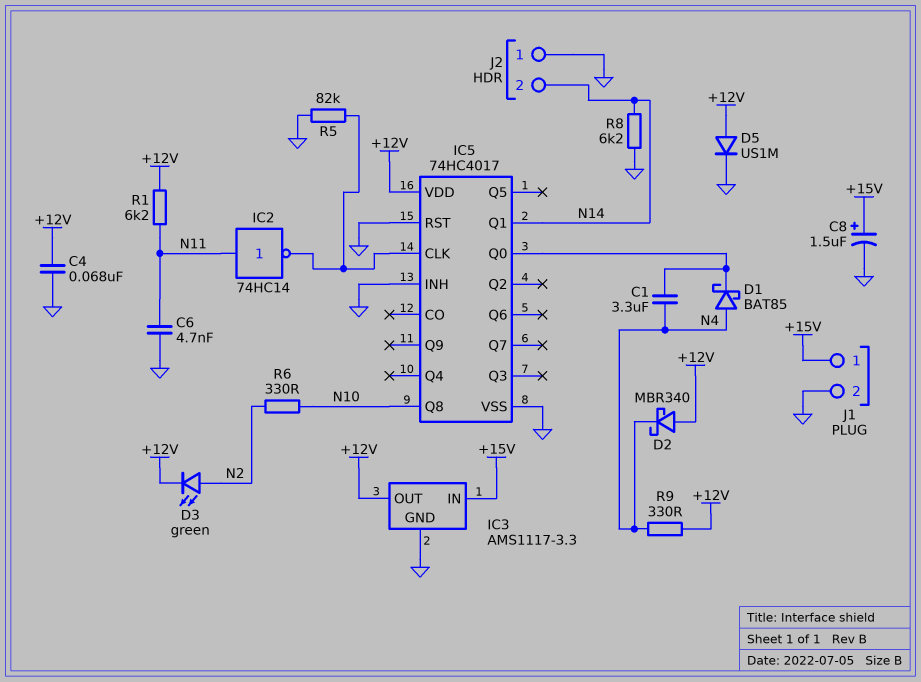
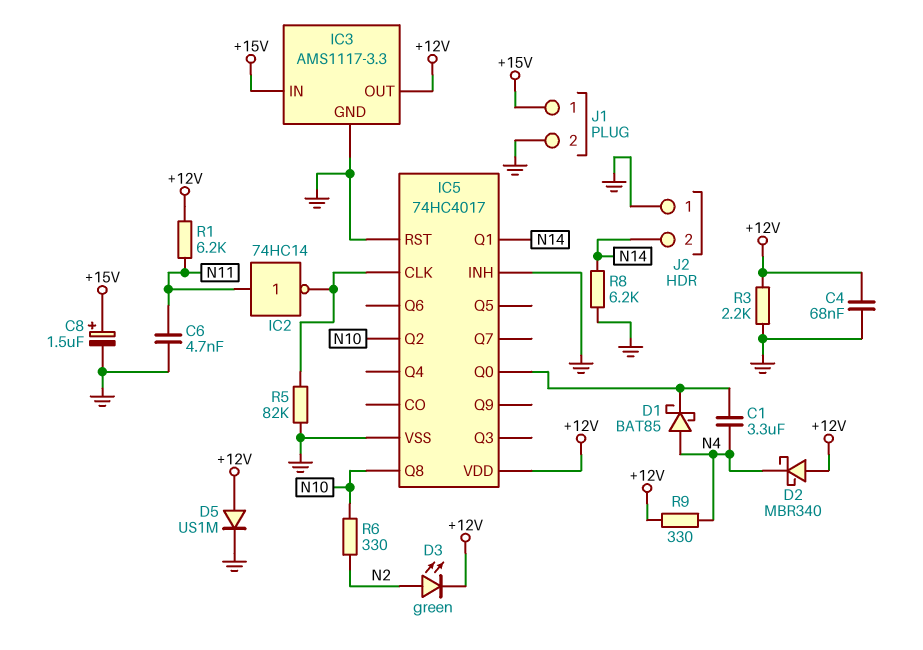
IC5 pin Q2: none -> N10
R3: none -> 2.2k (+12V, GND)

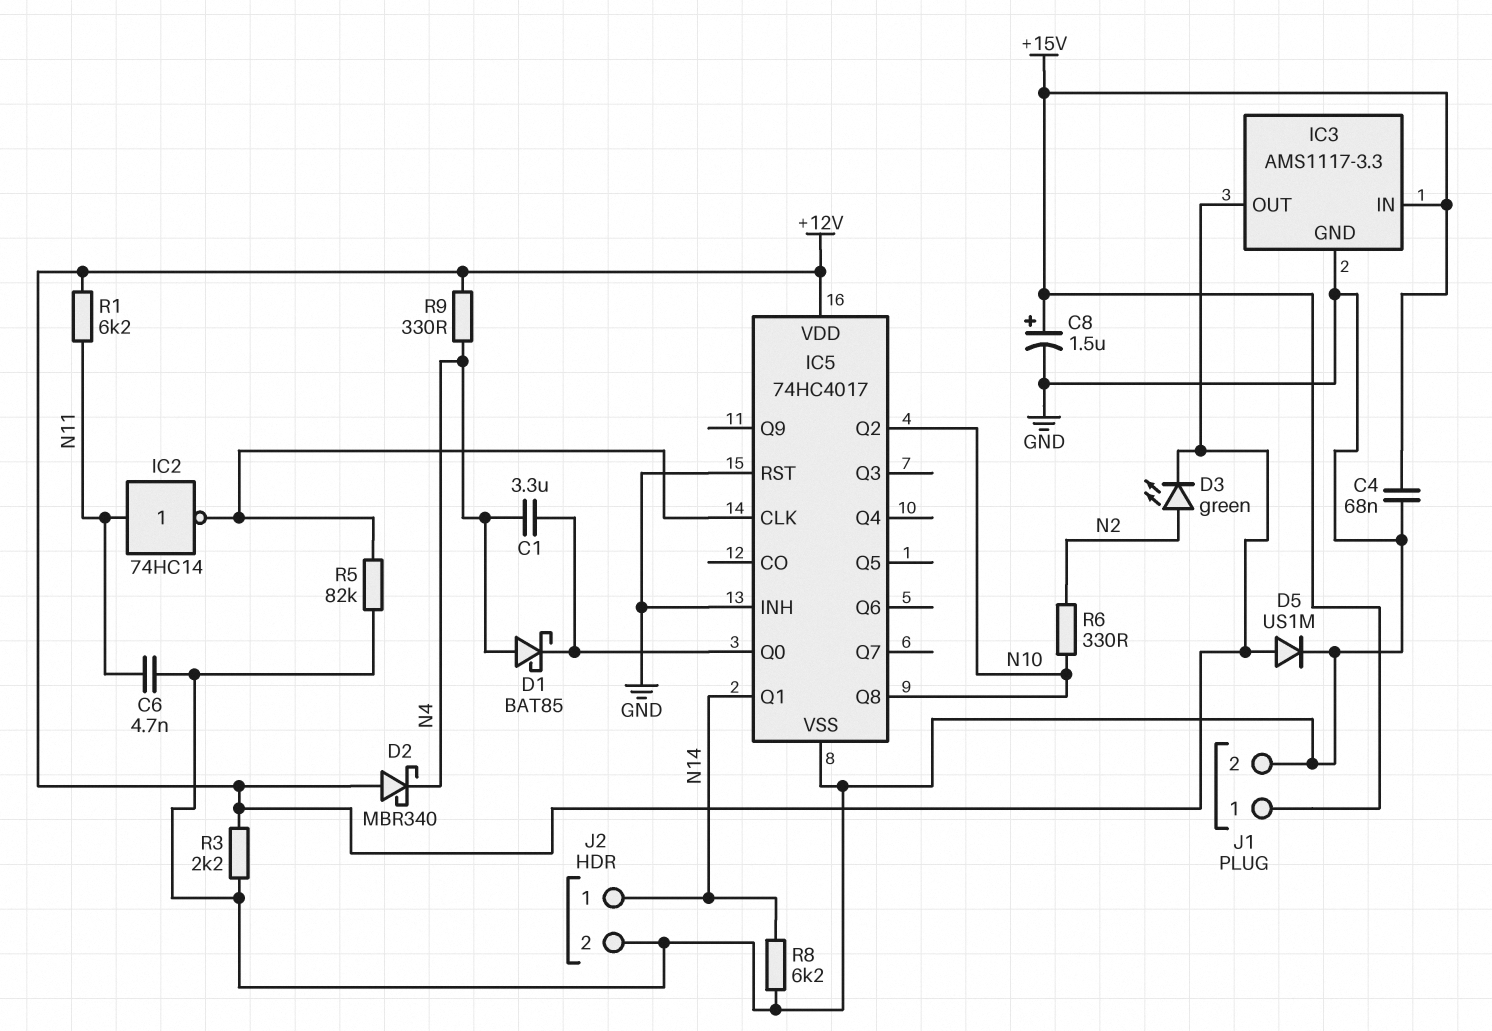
C4: 68nF (+12V, GND) -> 68nF (+15V, GND)
J2 pin 1: GND -> N14
J2 pin 2: N14 -> GND

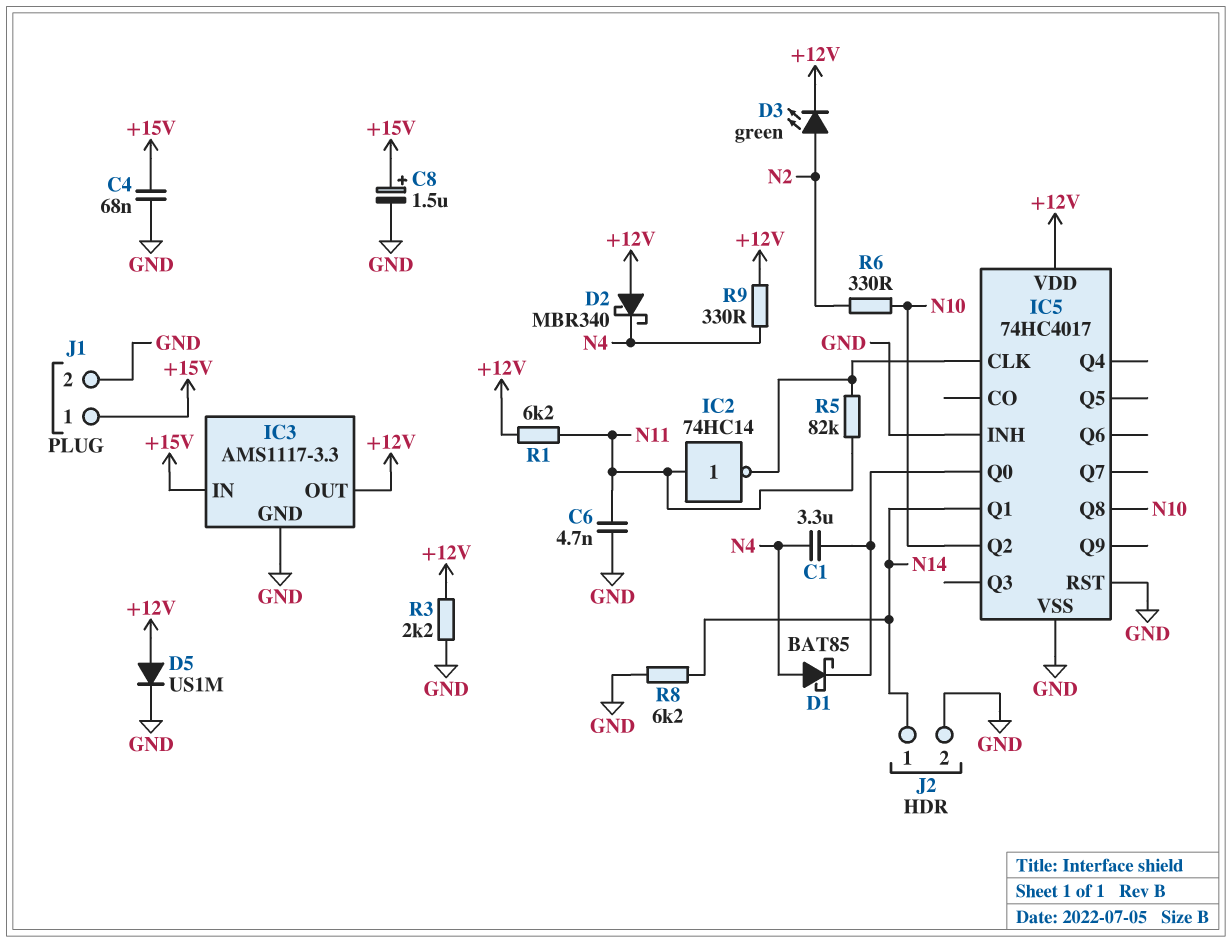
R5: 82k (GND, IC5/CLK) -> 82k (IC5/CLK, N11)

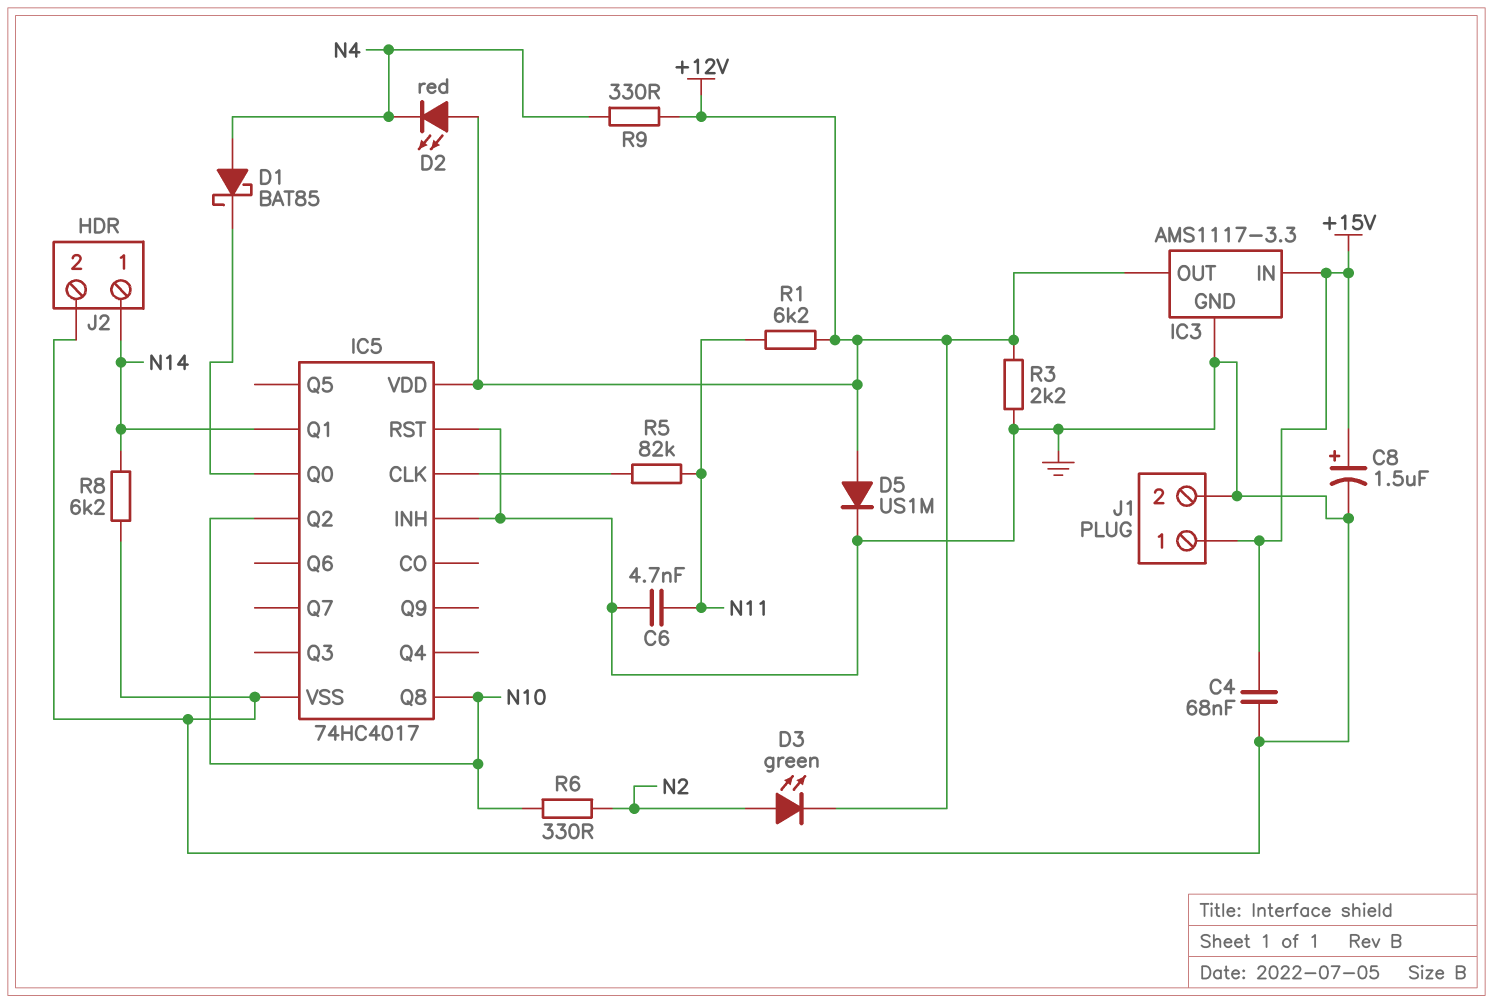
C1: 3.3uF (IC5/Q0, N4) -> none
D2: schottky MBR340 (A +12V, K N4) -> LED red (A +12V, K N4)
IC2: NOT 74HC14 (in N11, out IC5/CLK) -> none

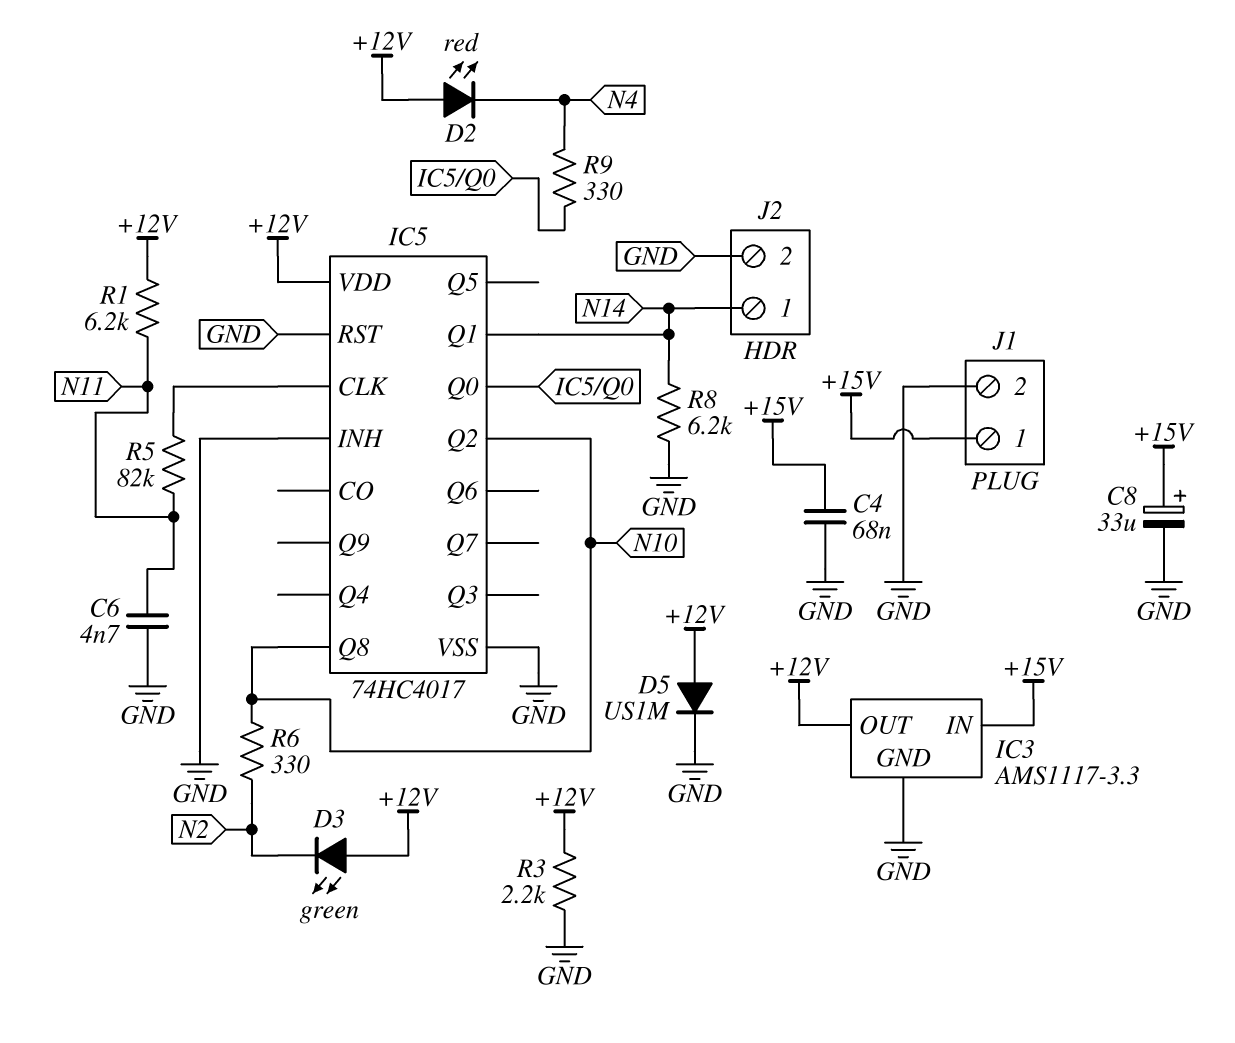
C8: 1.5uF (plus +15V, minus GND) -> 33uF (plus +15V, minus GND)
D1: schottky BAT85 (A N4, K IC5/Q0) -> none
D3: LED green (A N2, K +12V) -> LED green (A +12V, K N2)
R9: 330 (+12V, N4) -> 330 (IC5/Q0, N4)

